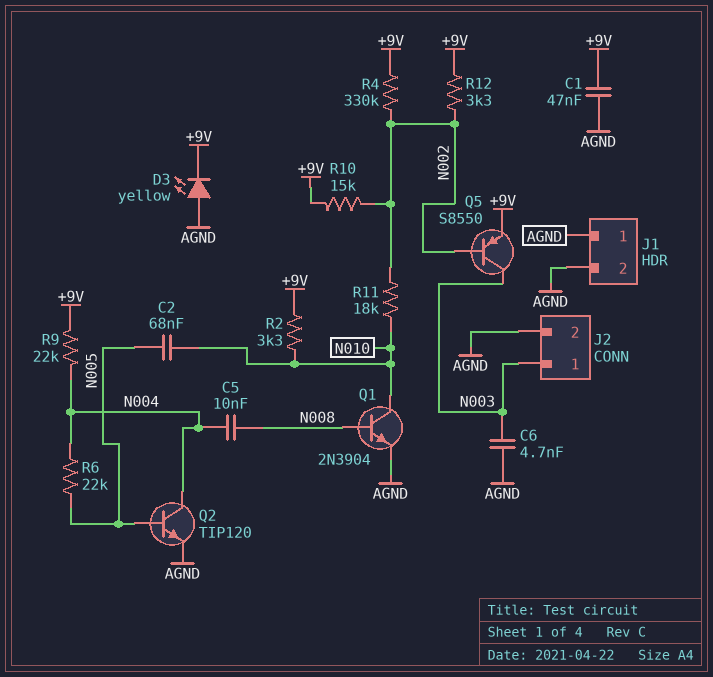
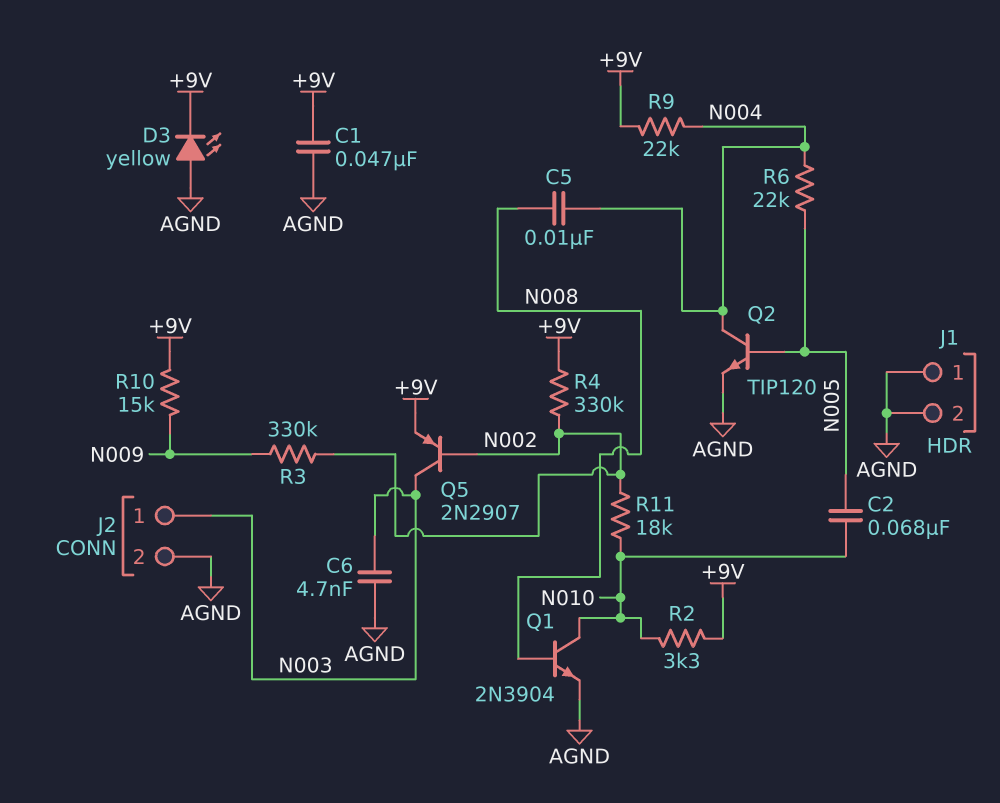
Q5: PNP S8550 (B N002, C N003, E +9V) -> PNP 2N2907 (B N002, C N003, E +9V)
R3: none -> 330k (N002, N009)
R10: 15k (+9V, N002) -> 15k (+9V, N009)
R12: 3.3k (+9V, N002) -> none

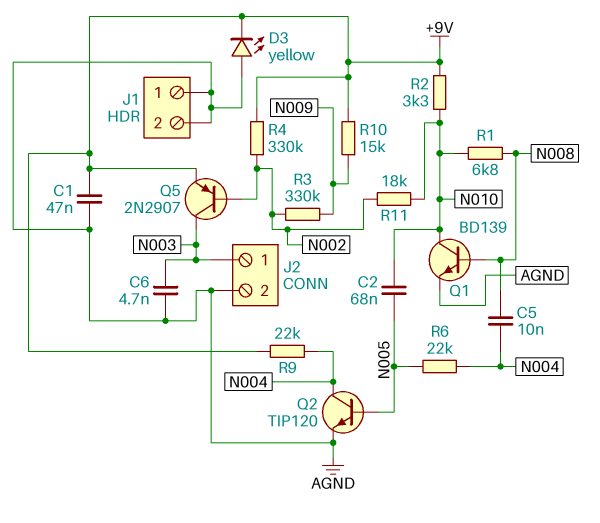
Q1: NPN 2N3904 (B N008, C N010, E AGND) -> NPN BD139 (B N008, C N010, E AGND)
R1: none -> 6.8k (N008, N010)

